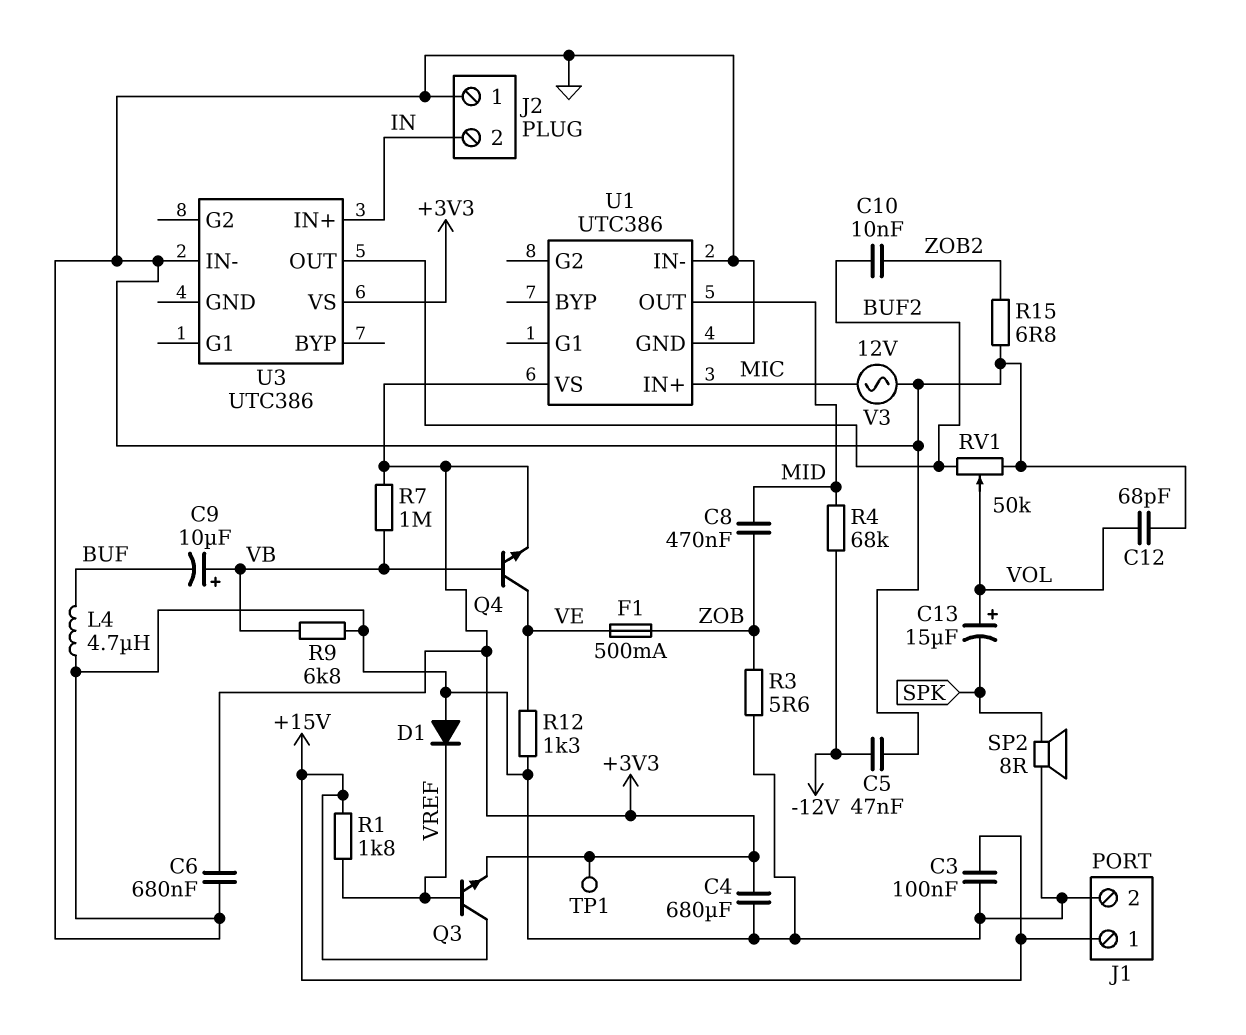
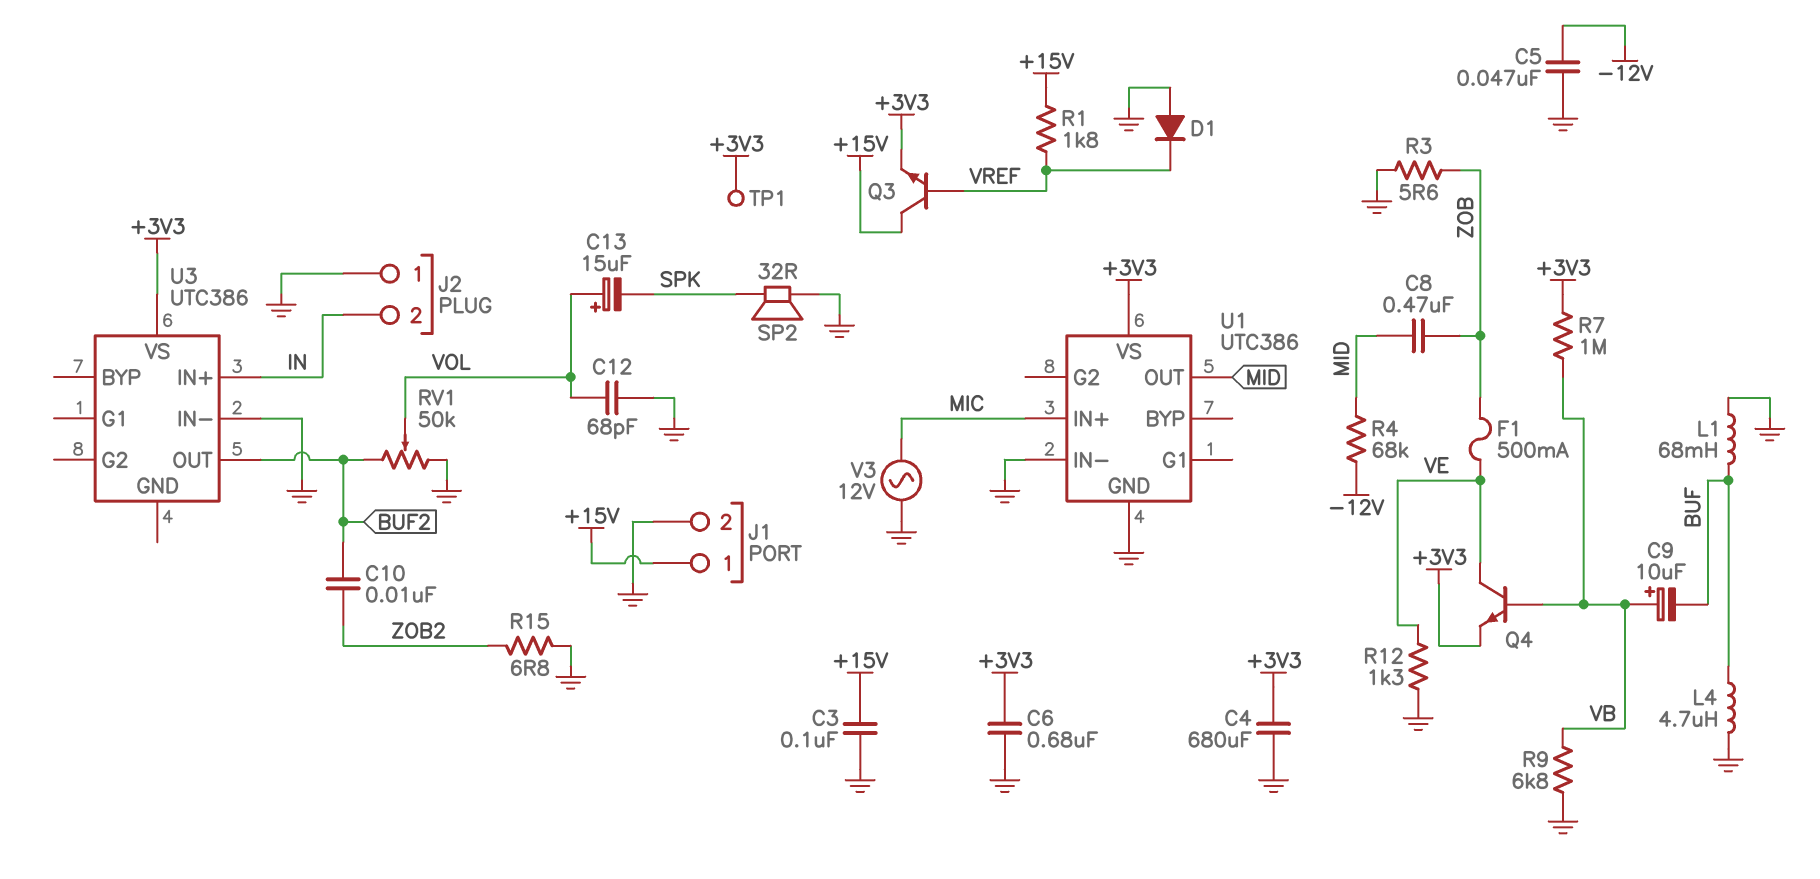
L1: none -> 68mH (BUF, GND)
SP2: speaker 8R (GND, SPK) -> speaker 32R (GND, SPK)

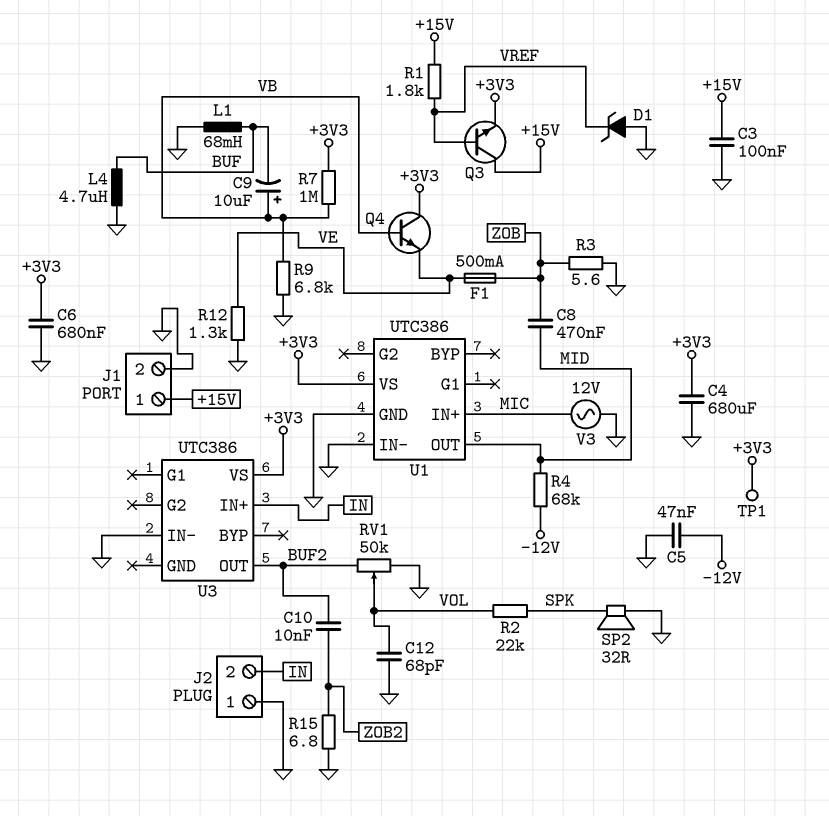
C13: 15uF (plus VOL, minus SPK) -> none
D1: diode (A GND, K VREF) -> zener (A GND, K VREF)
Q4: NPN (B VB, C VE, E +3V3) -> NPN (B VB, C +3V3, E VE)
R2: none -> 22k (SPK, VOL)

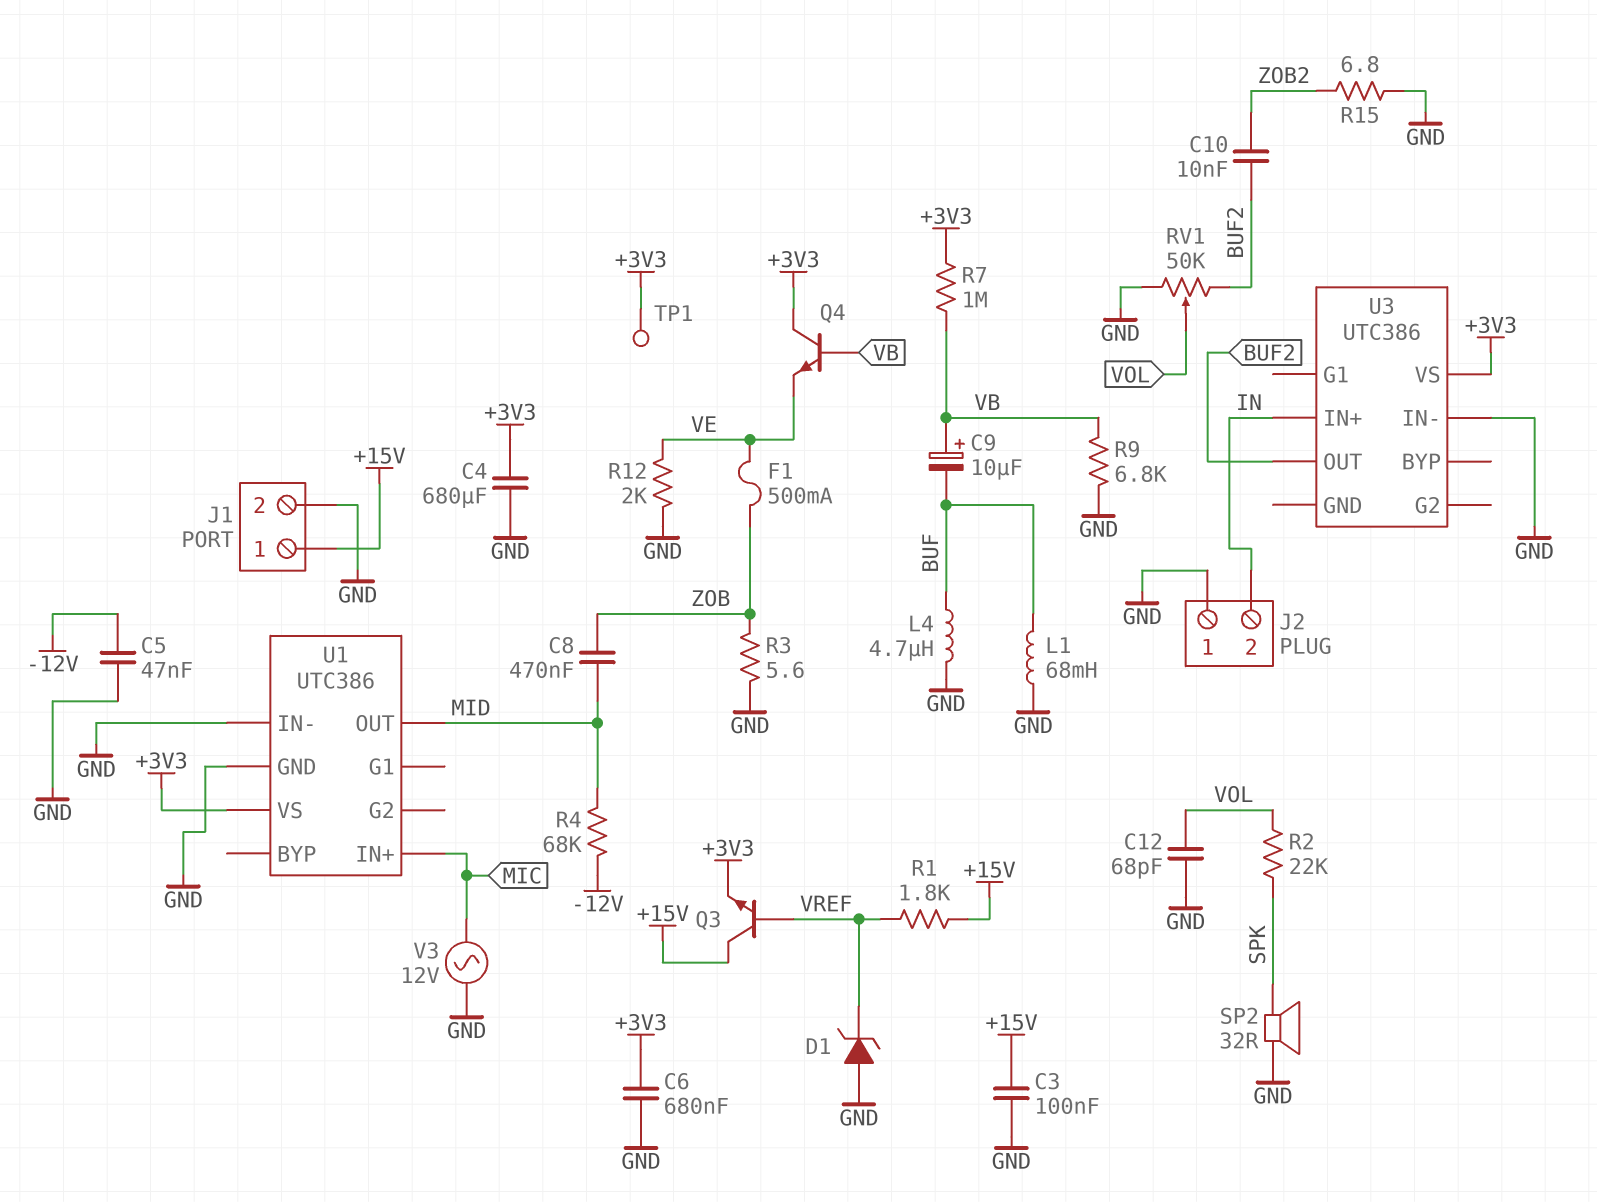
R12: 1.3k (GND, VE) -> 2k (GND, VE)

